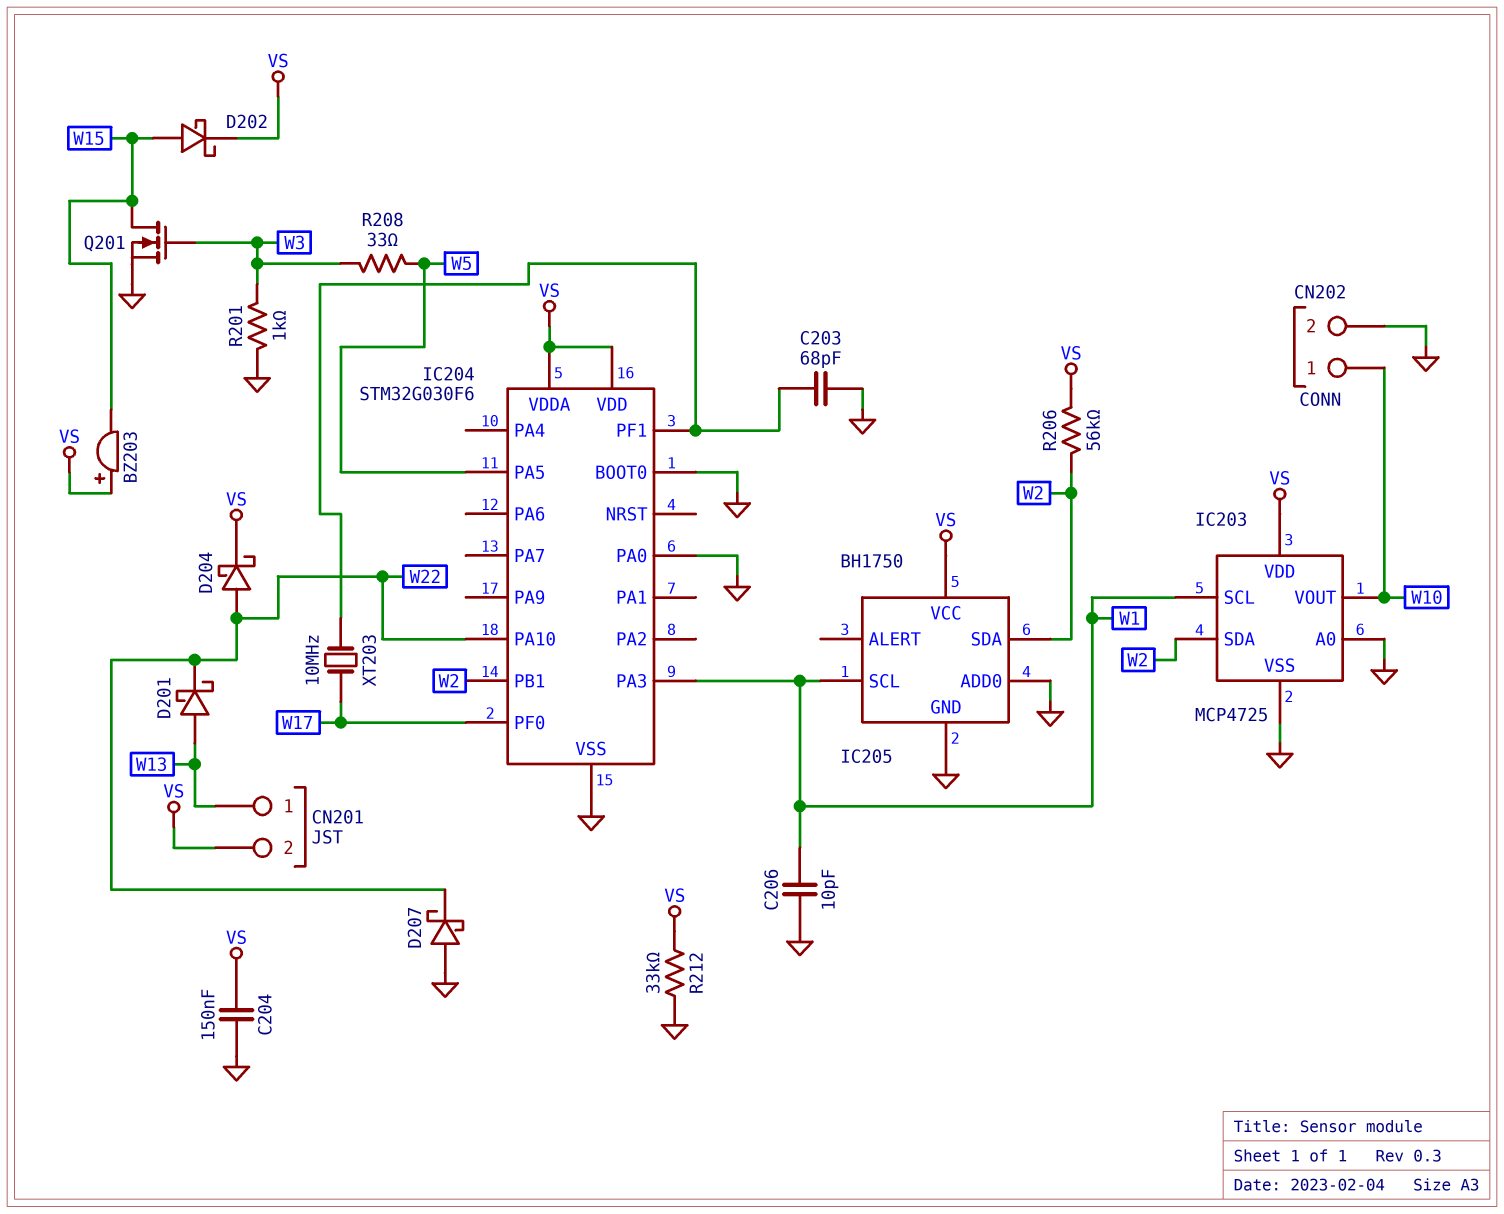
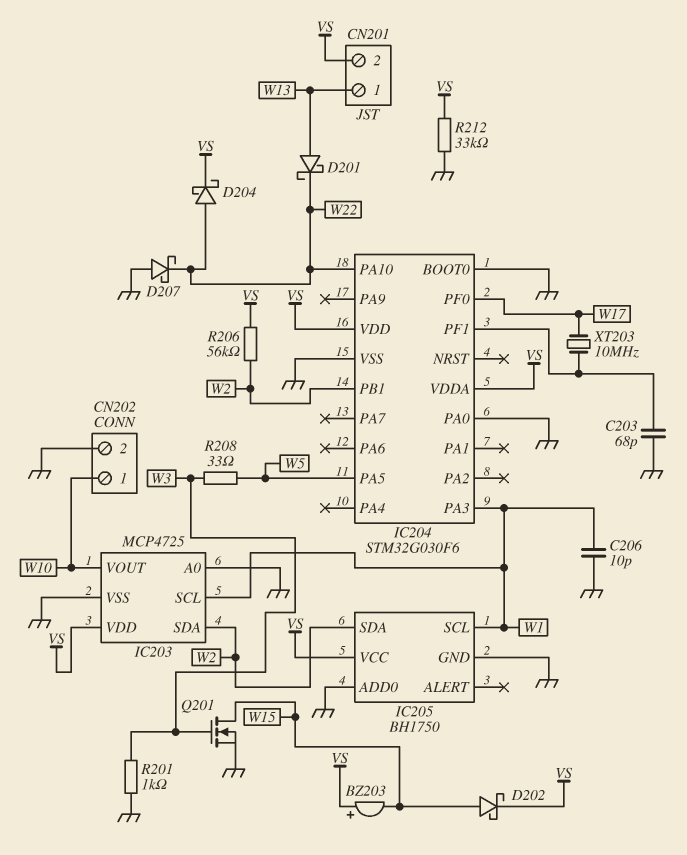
C204: 150nF (GND, VS) -> none

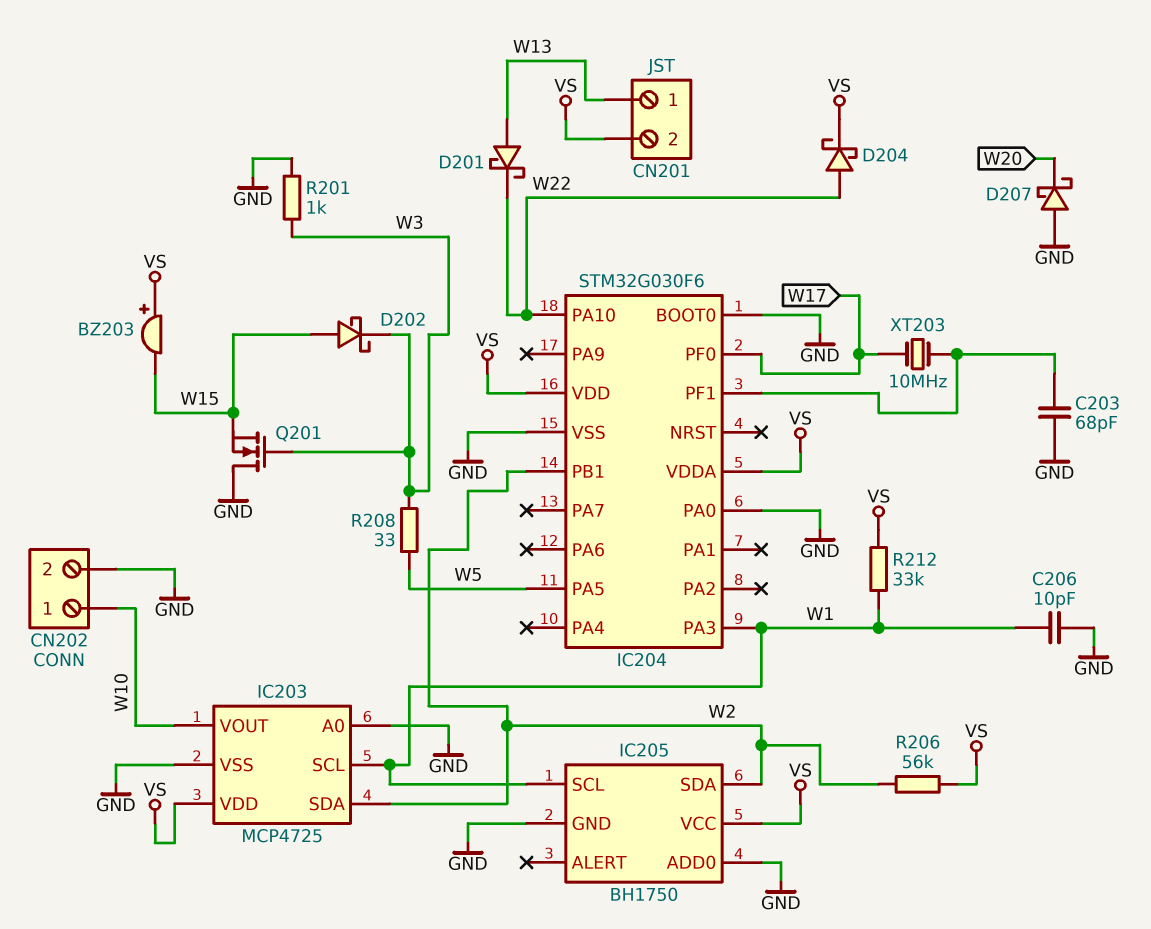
D202: schottky (A W15, K VS) -> schottky (A W15, K W3)
D207: schottky (A GND, K W22) -> schottky (A GND, K W20)
Q201: NMOS (G W3, D W15, S GND) -> NMOS (G W3, D GND, S W15)
R212: 33k (GND, VS) -> 33k (VS, W1)

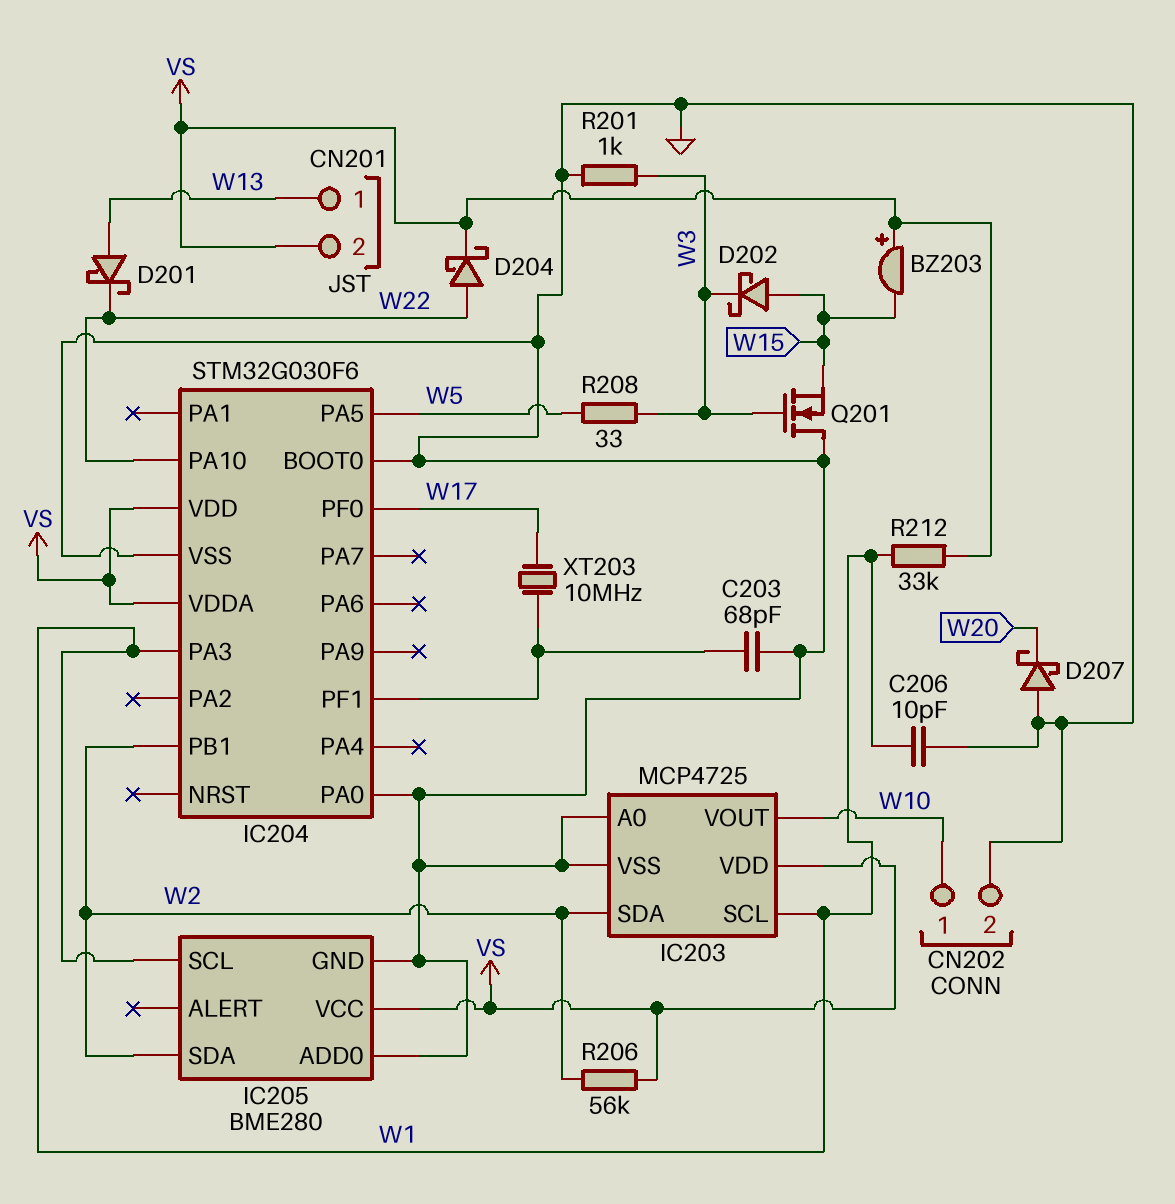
IC205: BH1750 -> BME280

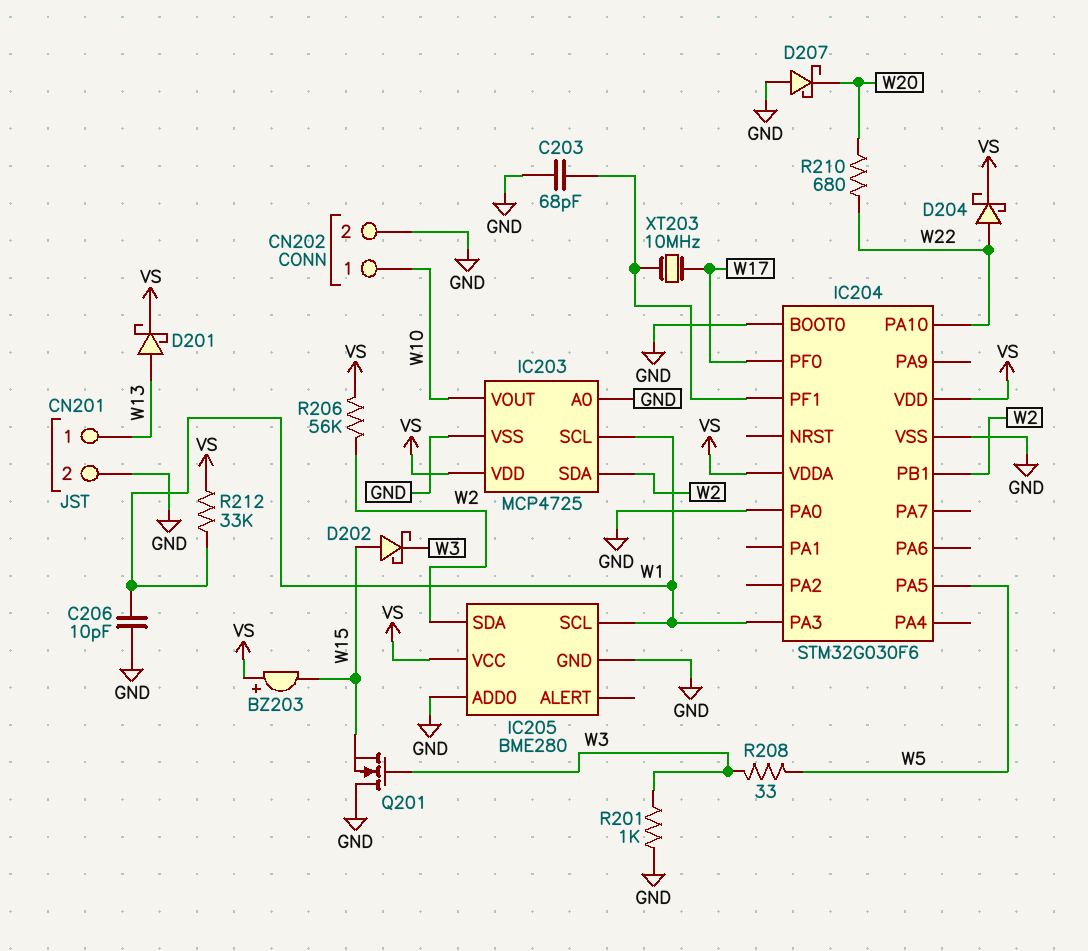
CN201 pin 2: VS -> GND
D201: schottky (A W13, K W22) -> schottky (A W13, K VS)
R210: none -> 680 (W20, W22)

